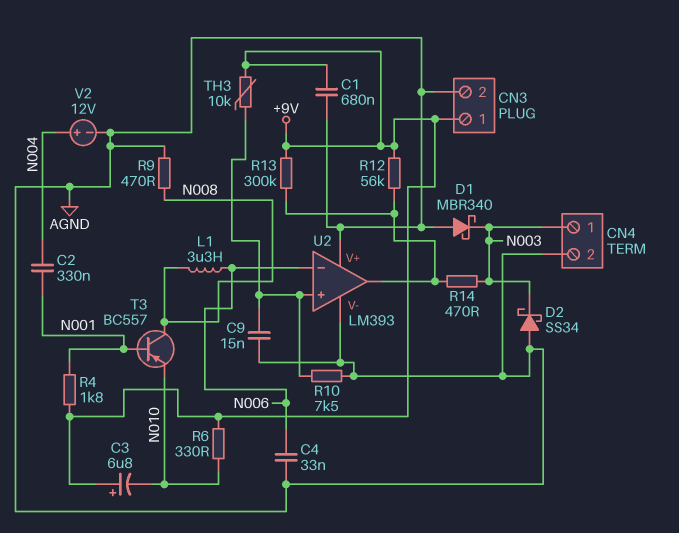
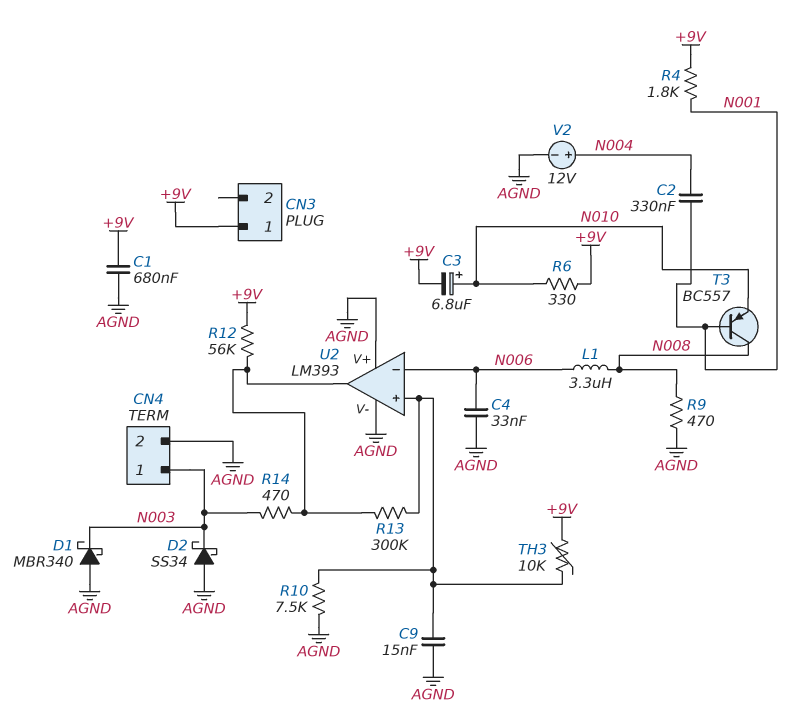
C3: 6.8uF (plus +9V, minus N010) -> 6.8uF (plus N010, minus +9V)
CN3 pin 2: AGND -> none
R13: 300k (+9V, U2/out) -> 300k (U2/in+, U2/out)

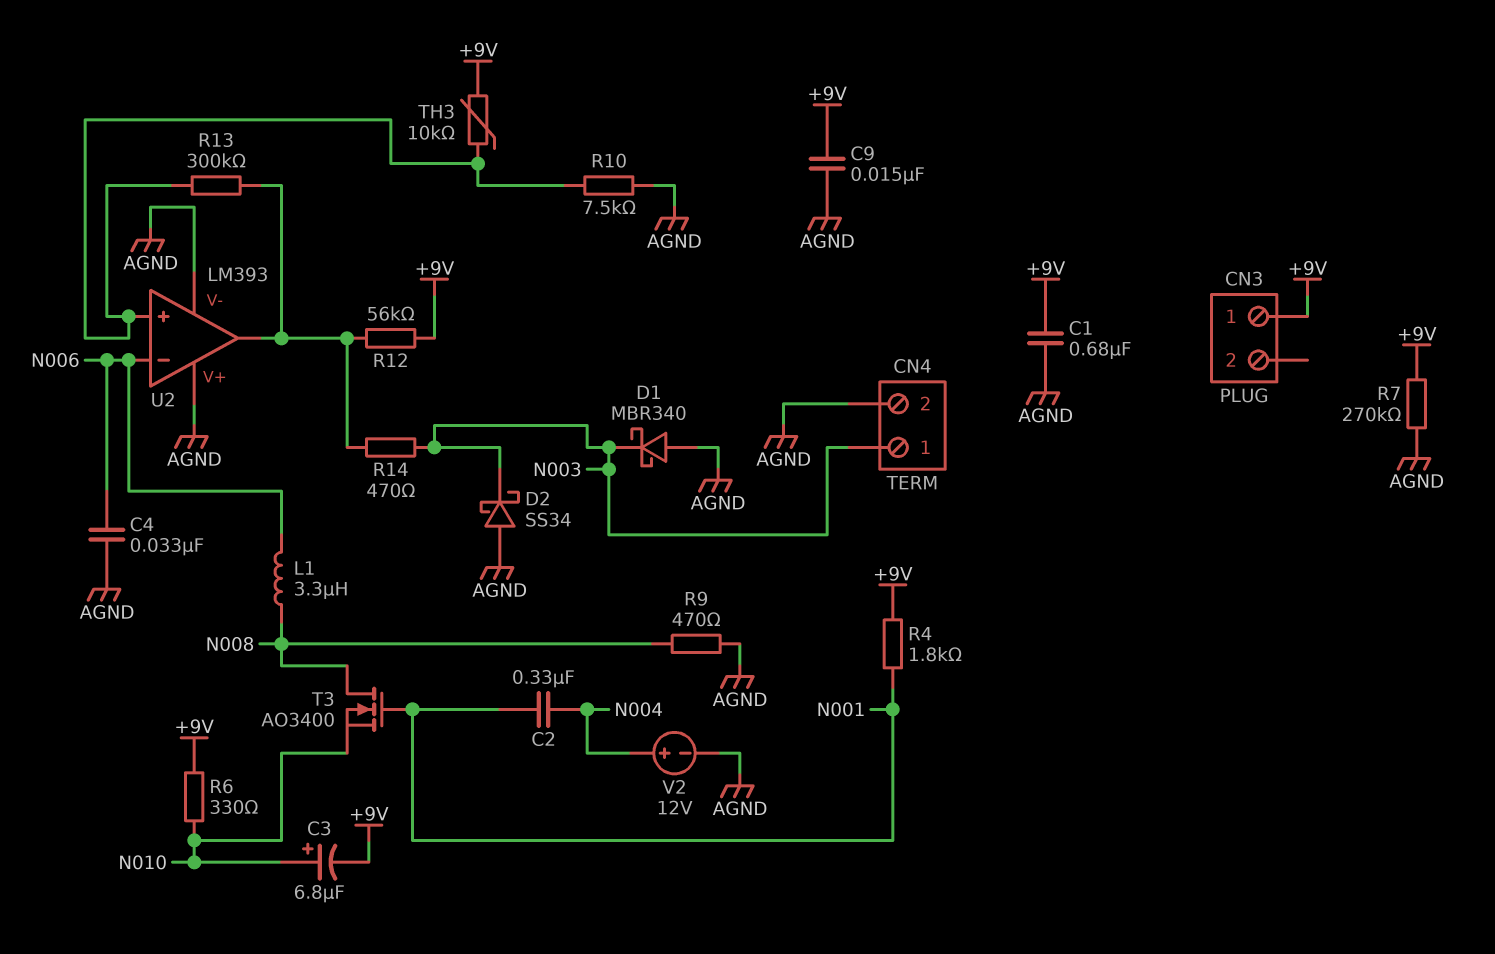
C9: 15nF (AGND, U2/in+) -> 15nF (+9V, AGND)
R7: none -> 270k (+9V, AGND)
T3: PNP BC557 (B N001, C N008, E N010) -> NMOS AO3400 (G N001, D N008, S N010)

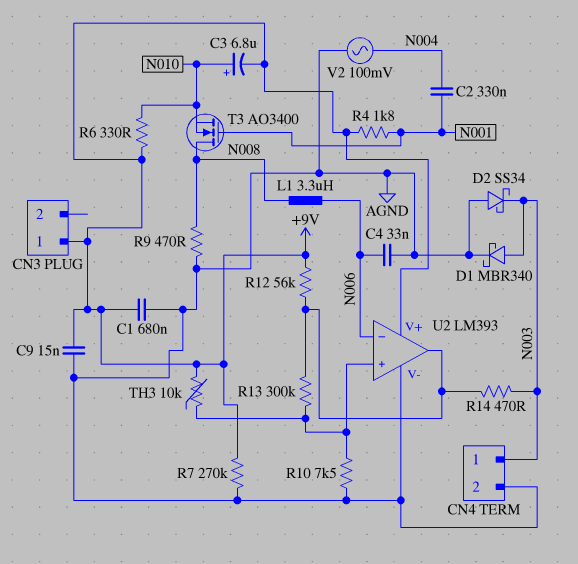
D1: schottky MBR340 (A AGND, K N003) -> schottky MBR340 (A N003, K AGND)
U2 pin V+: AGND -> +9V
V2: 12V (plus N004, minus AGND) -> AC 100mV (AGND, N004)

